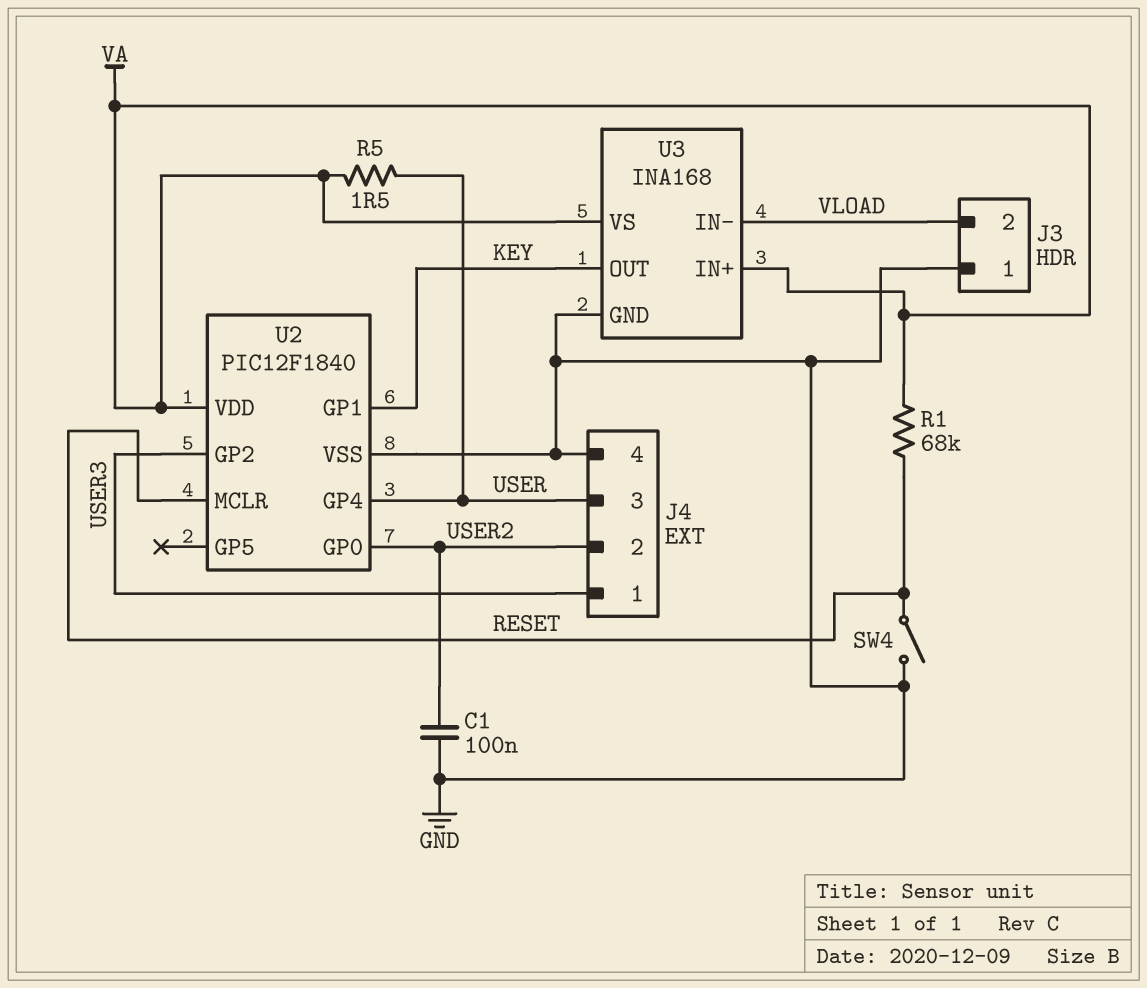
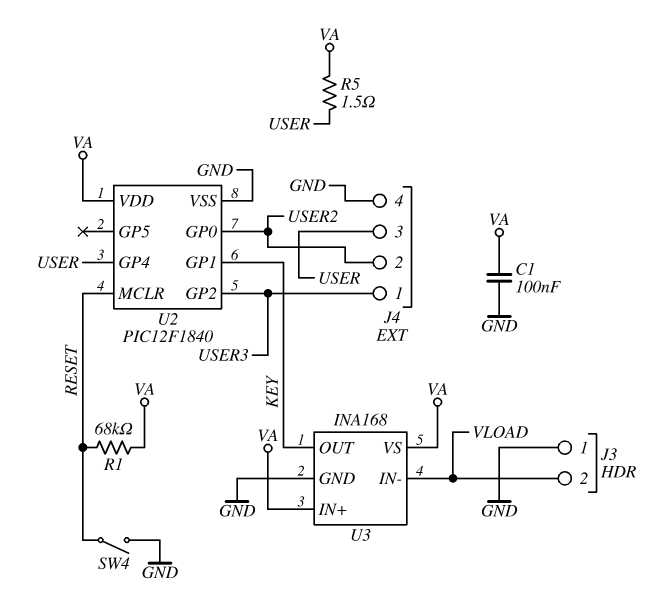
C1: 100nF (GND, USER2) -> 100nF (GND, VA)

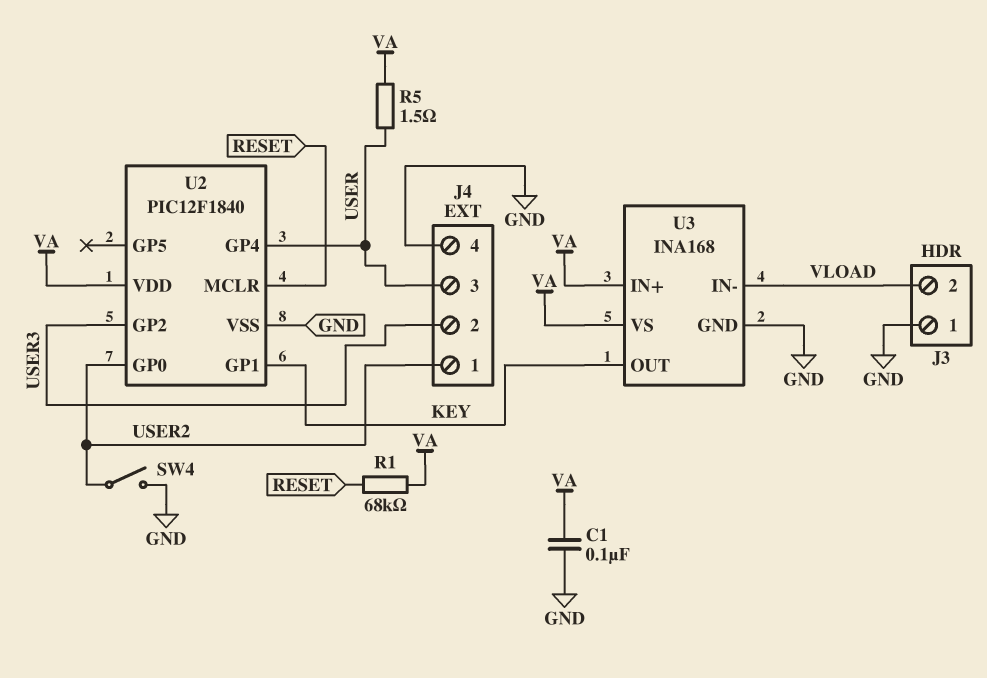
J4 pin 1: USER3 -> USER2
J4 pin 2: USER2 -> USER3
SW4: switch (GND, RESET) -> switch (GND, USER2)

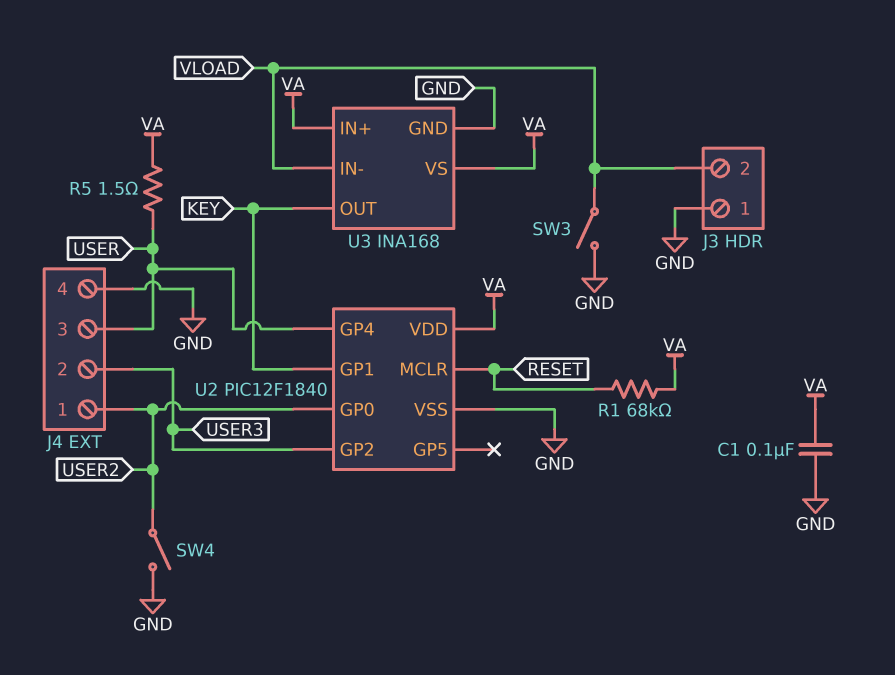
SW3: none -> switch (GND, VLOAD)

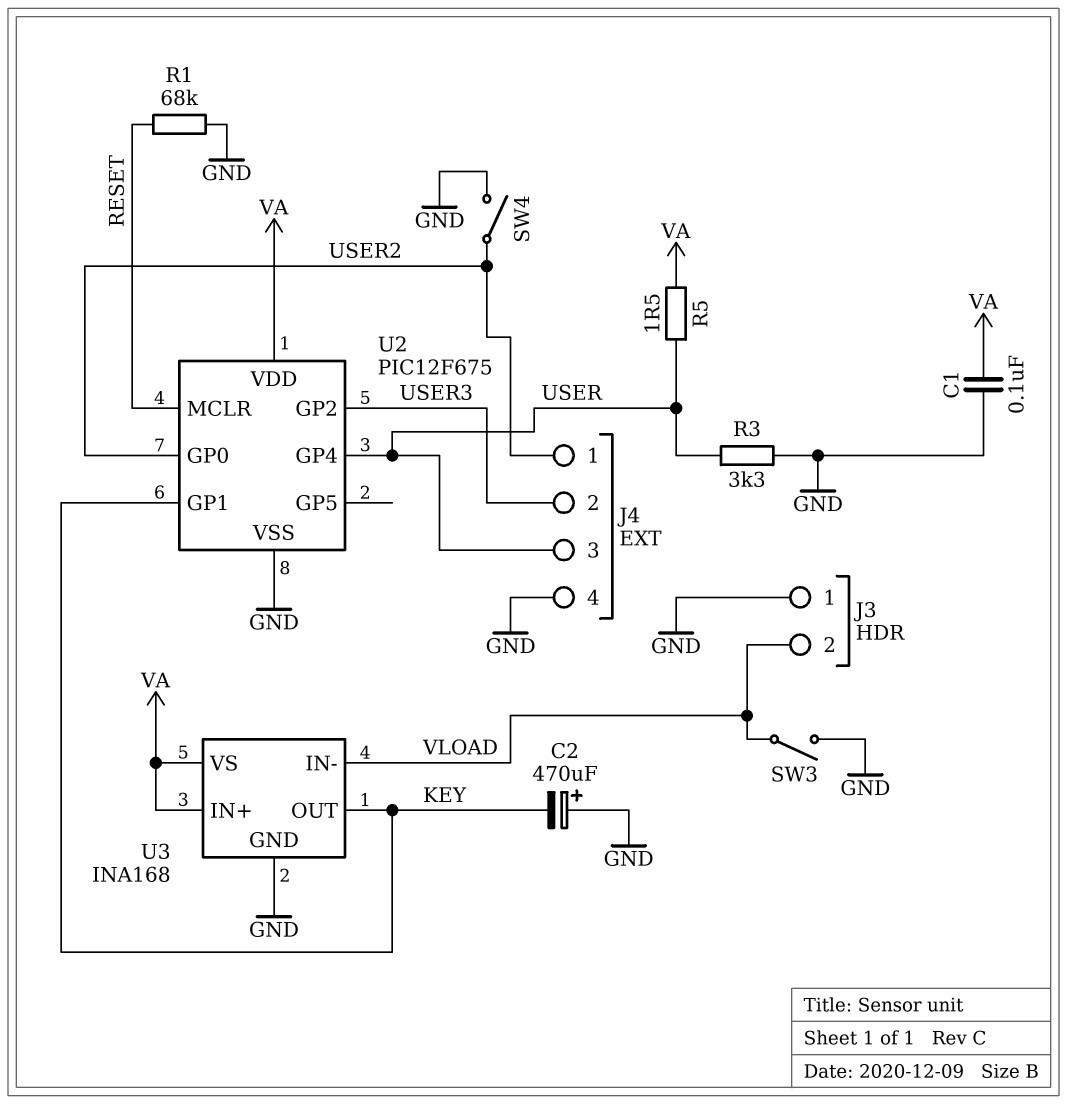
C2: none -> 470uF (plus GND, minus KEY)
R1: 68k (RESET, VA) -> 68k (GND, RESET)
R3: none -> 3.3k (GND, USER)
U2: PIC12F1840 -> PIC12F675

